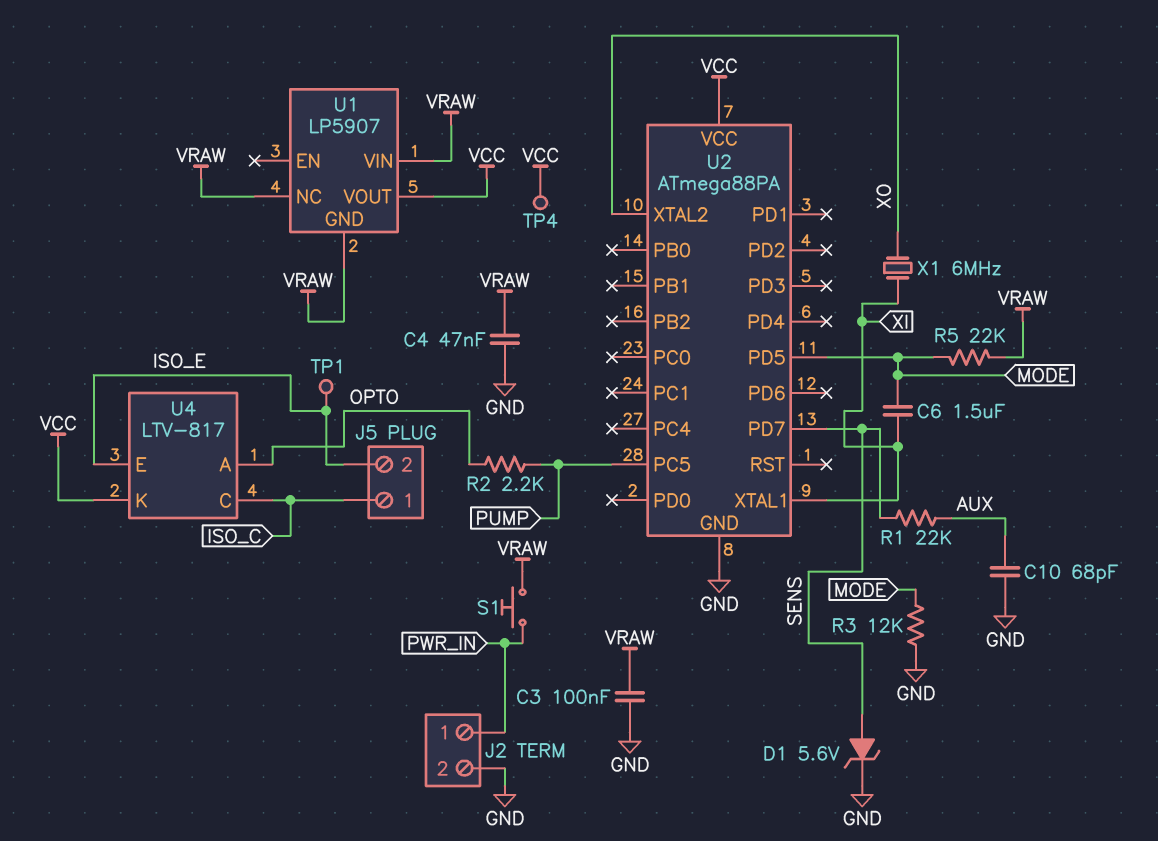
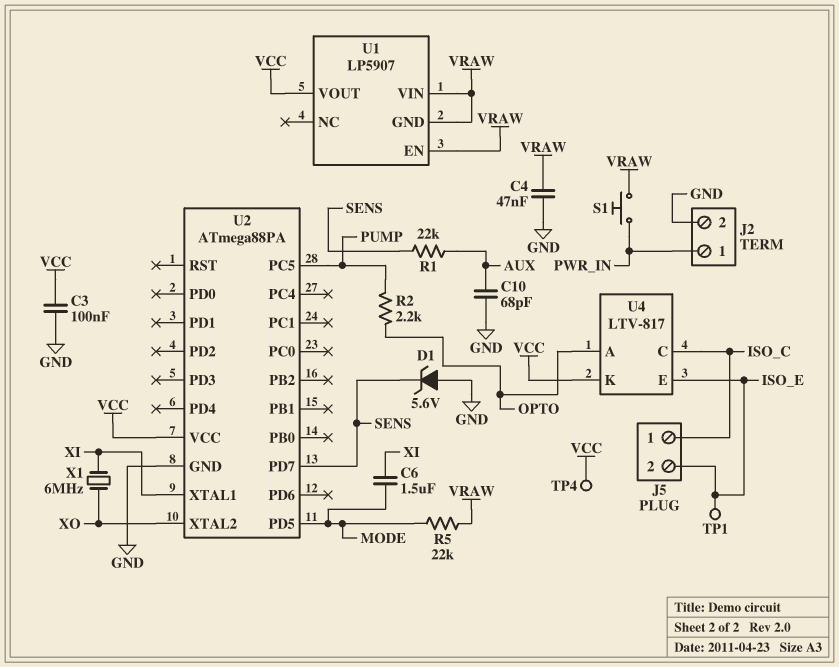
C3: 100nF (GND, VRAW) -> 100nF (GND, VCC)
D1: zener 5.6V (A SENS, K GND) -> zener 5.6V (A GND, K SENS)
R3: 12k (GND, MODE) -> none
U1 pin EN: none -> VRAW
U1 pin NC: VRAW -> none

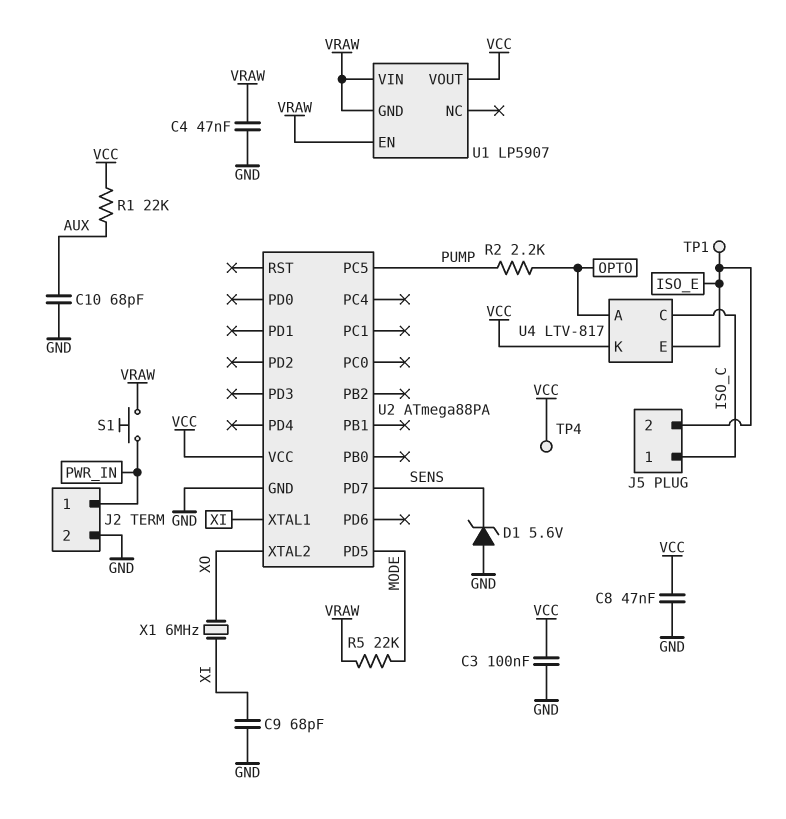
C6: 1.5uF (MODE, XI) -> none
C8: none -> 47nF (GND, VCC)
C9: none -> 68pF (GND, XI)
R1: 22k (AUX, SENS) -> 22k (AUX, VCC)

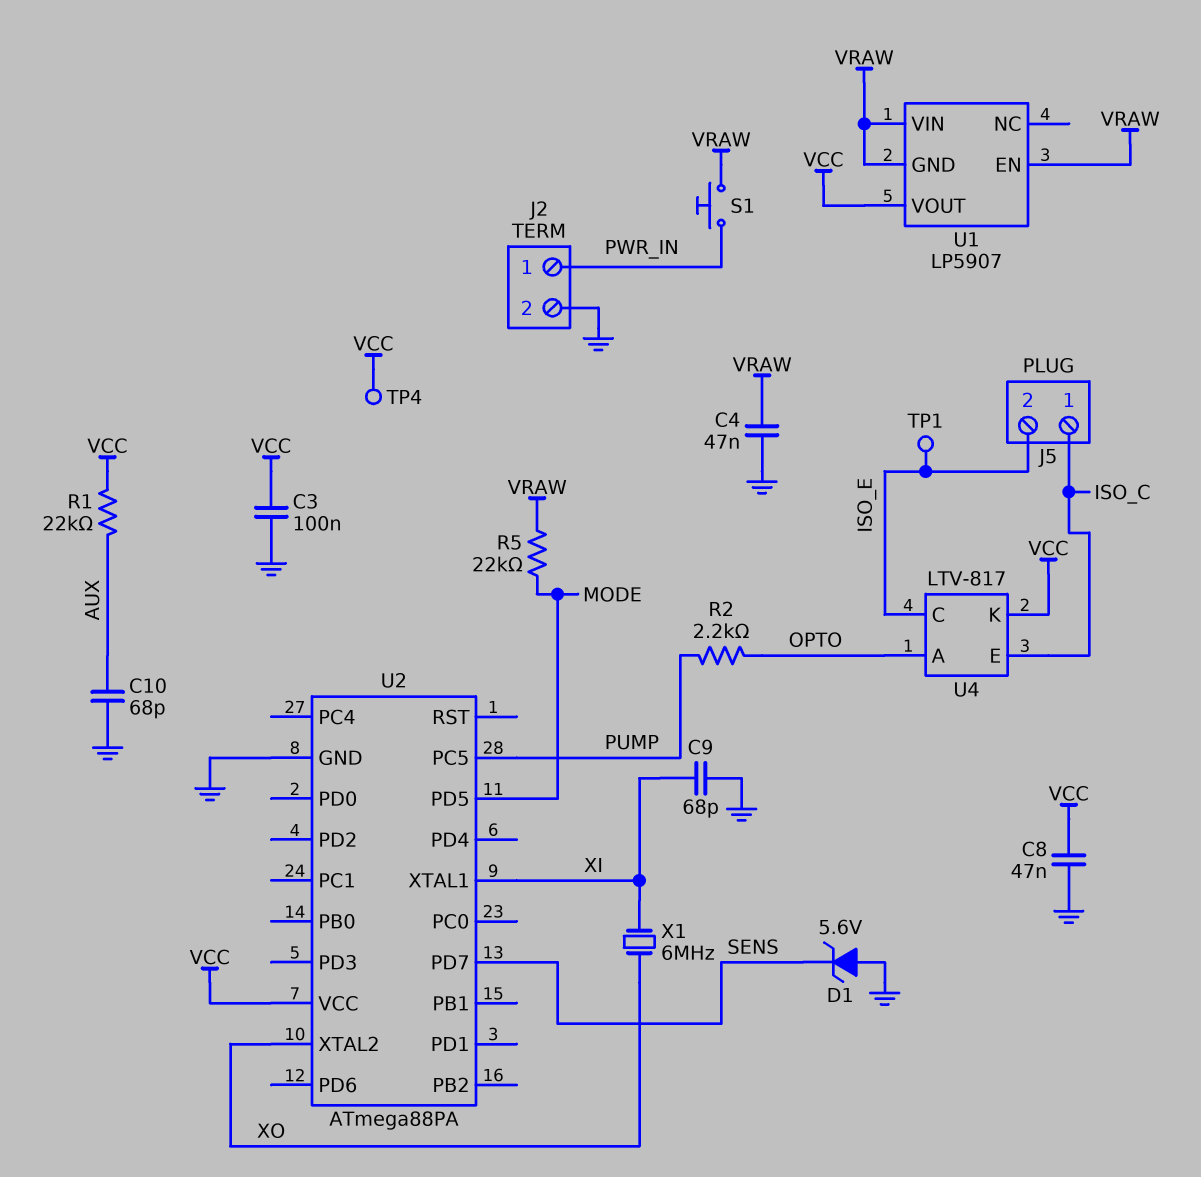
U4 pin C: ISO_C -> ISO_E
U4 pin E: ISO_E -> ISO_C

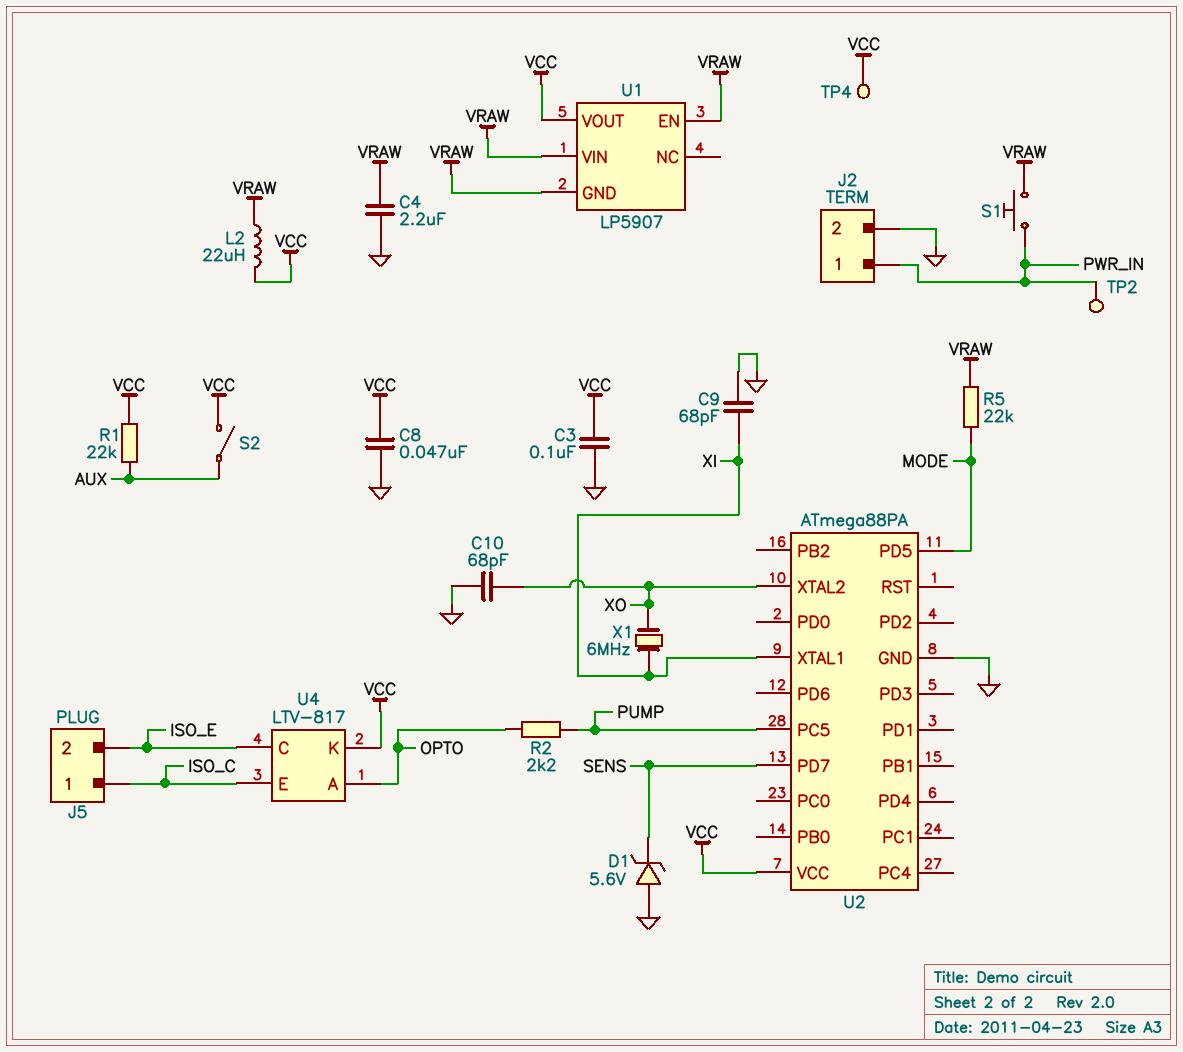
C4: 47nF (GND, VRAW) -> 2.2uF (GND, VRAW)
C10: 68pF (AUX, GND) -> 68pF (GND, XO)
L2: none -> 22uH (VCC, VRAW)
S2: none -> switch (AUX, VCC)
TP1: test point (ISO_E) -> none
TP2: none -> test point (PWR_IN)

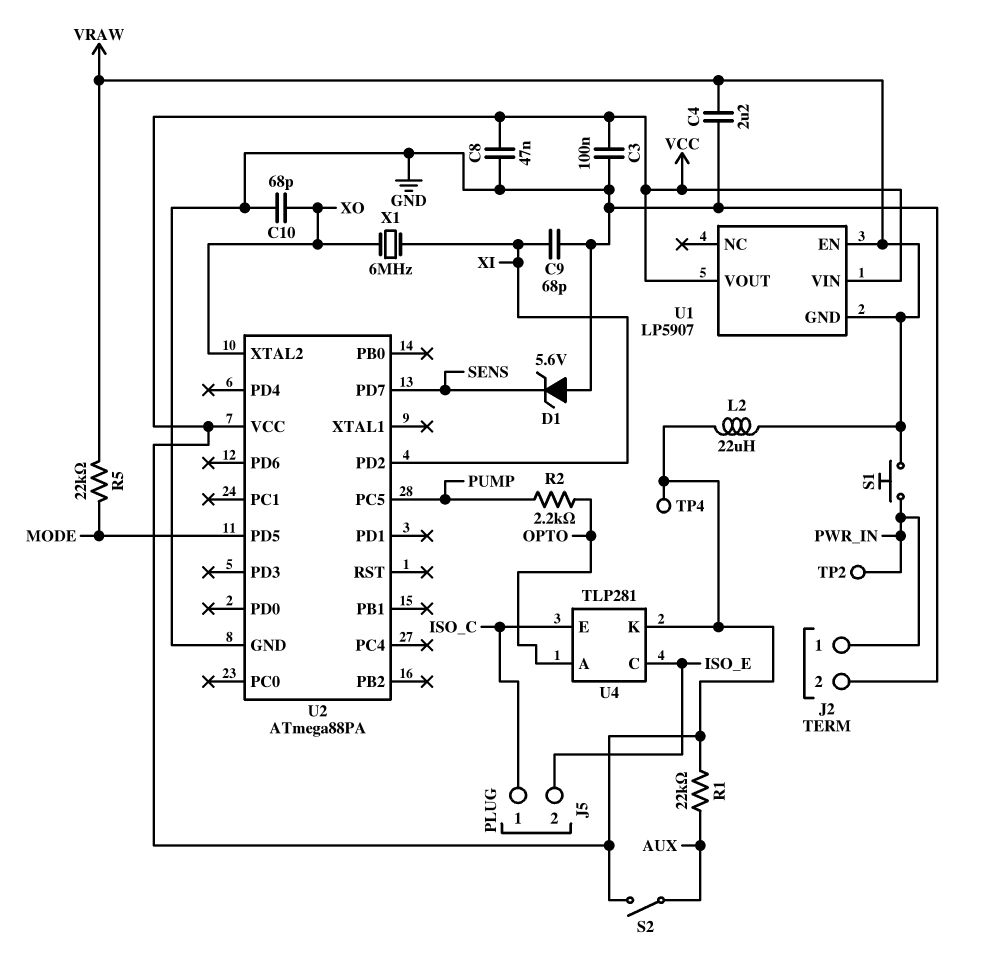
U1 pin VIN: VRAW -> VCC
U2 pin PD2: none -> XI
U2 pin XTAL1: XI -> none
U4: LTV-817 -> TLP281

